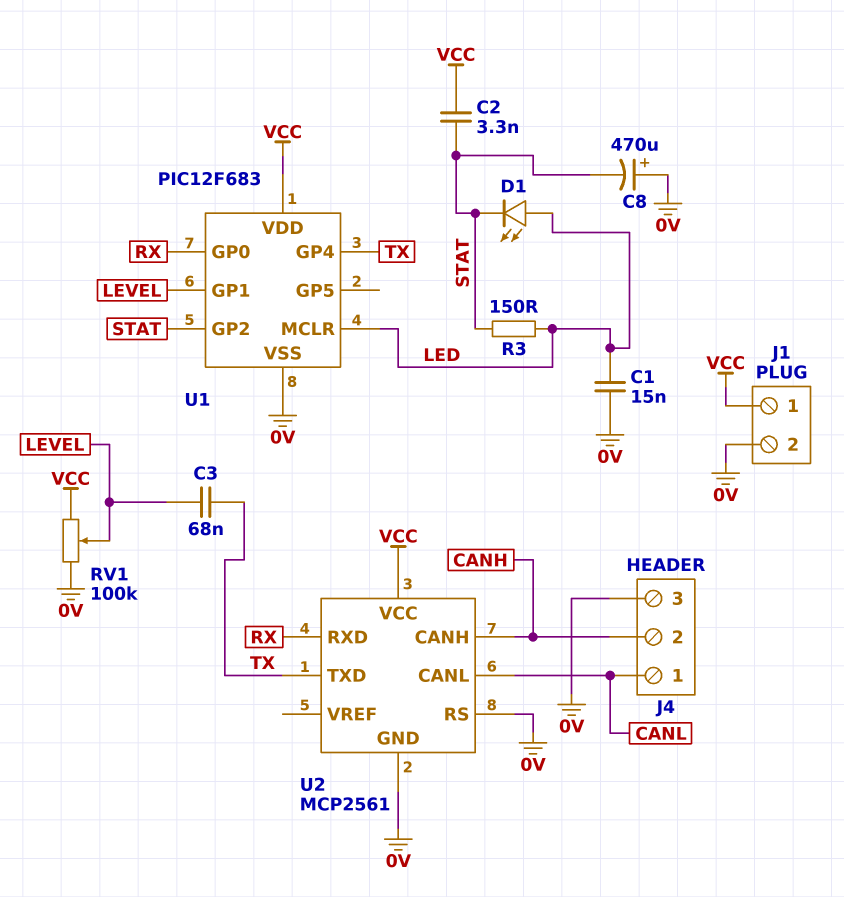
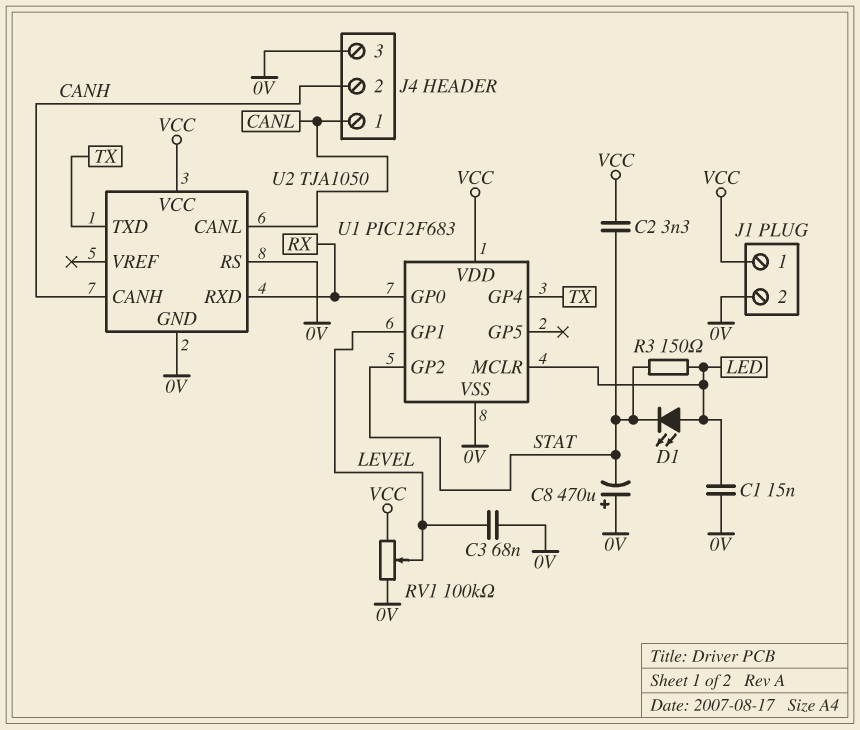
C3: 68nF (LEVEL, TX) -> 68nF (0V, LEVEL)
U2: MCP2561 -> TJA1050

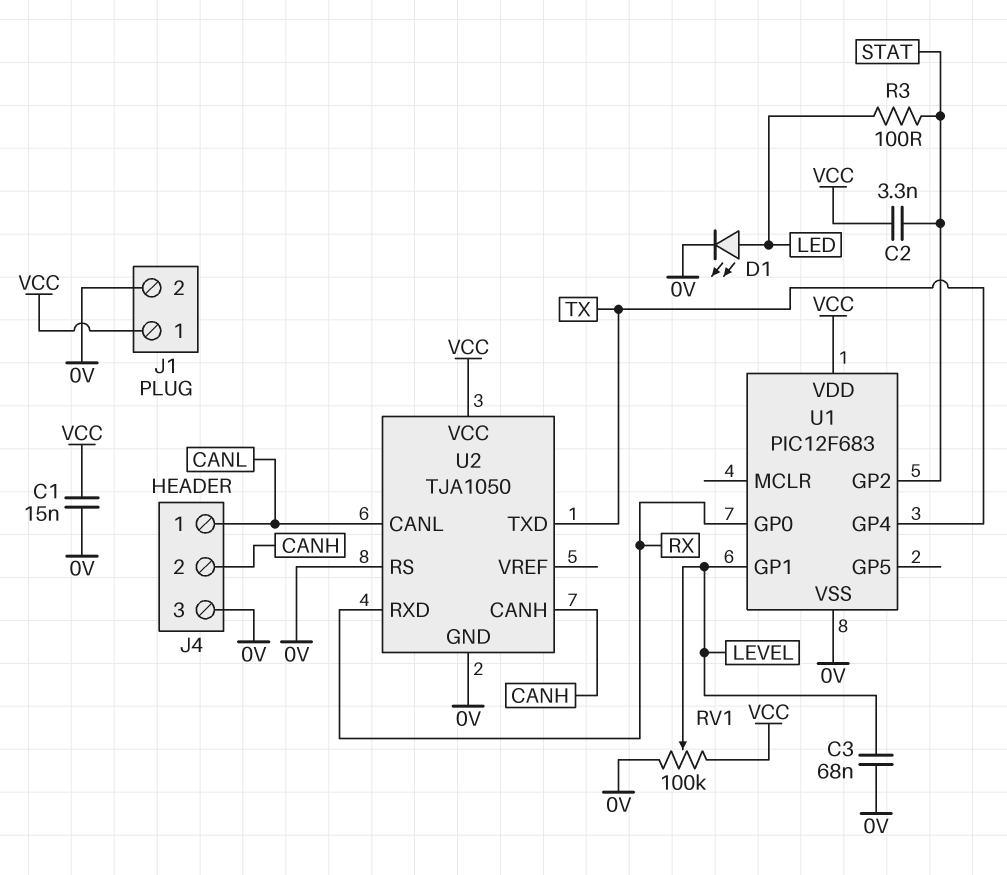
C1: 15nF (0V, LED) -> 15nF (0V, VCC)
C8: 470uF (plus 0V, minus STAT) -> none
D1: LED (A LED, K STAT) -> LED (A LED, K 0V)
R3: 150 (LED, STAT) -> 100 (LED, STAT)
U1 pin MCLR: LED -> none

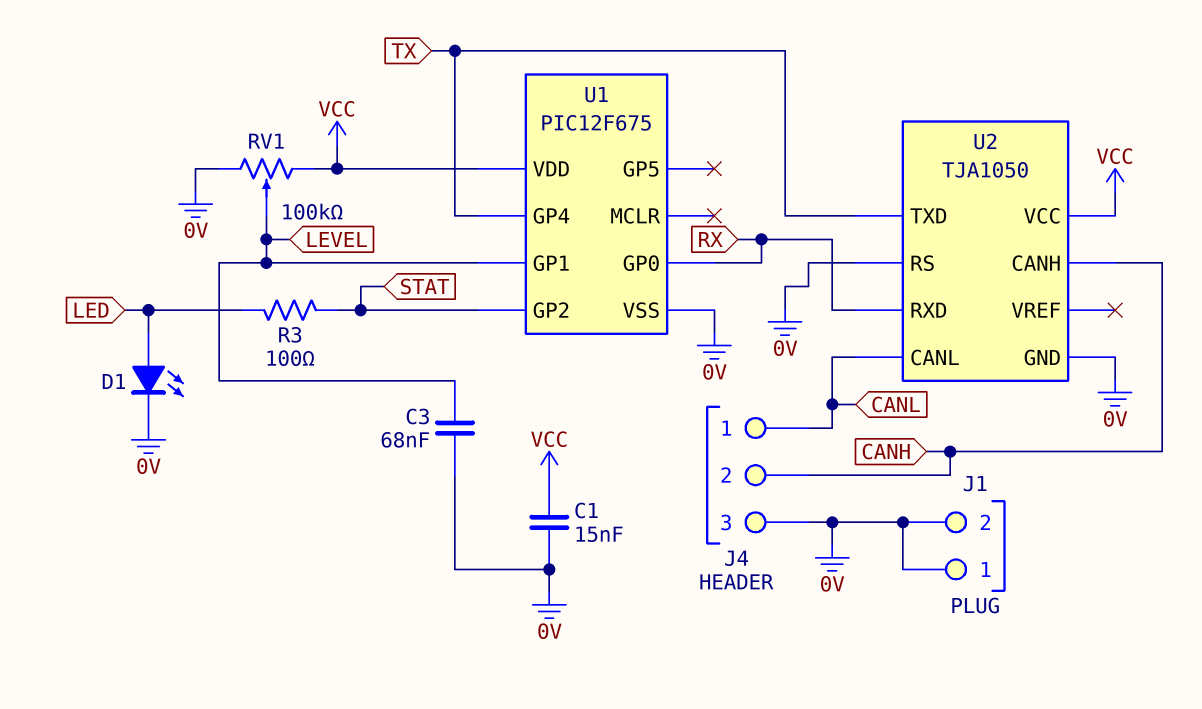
C2: 3.3nF (STAT, VCC) -> none
J1 pin 1: VCC -> 0V
U1: PIC12F683 -> PIC12F675

